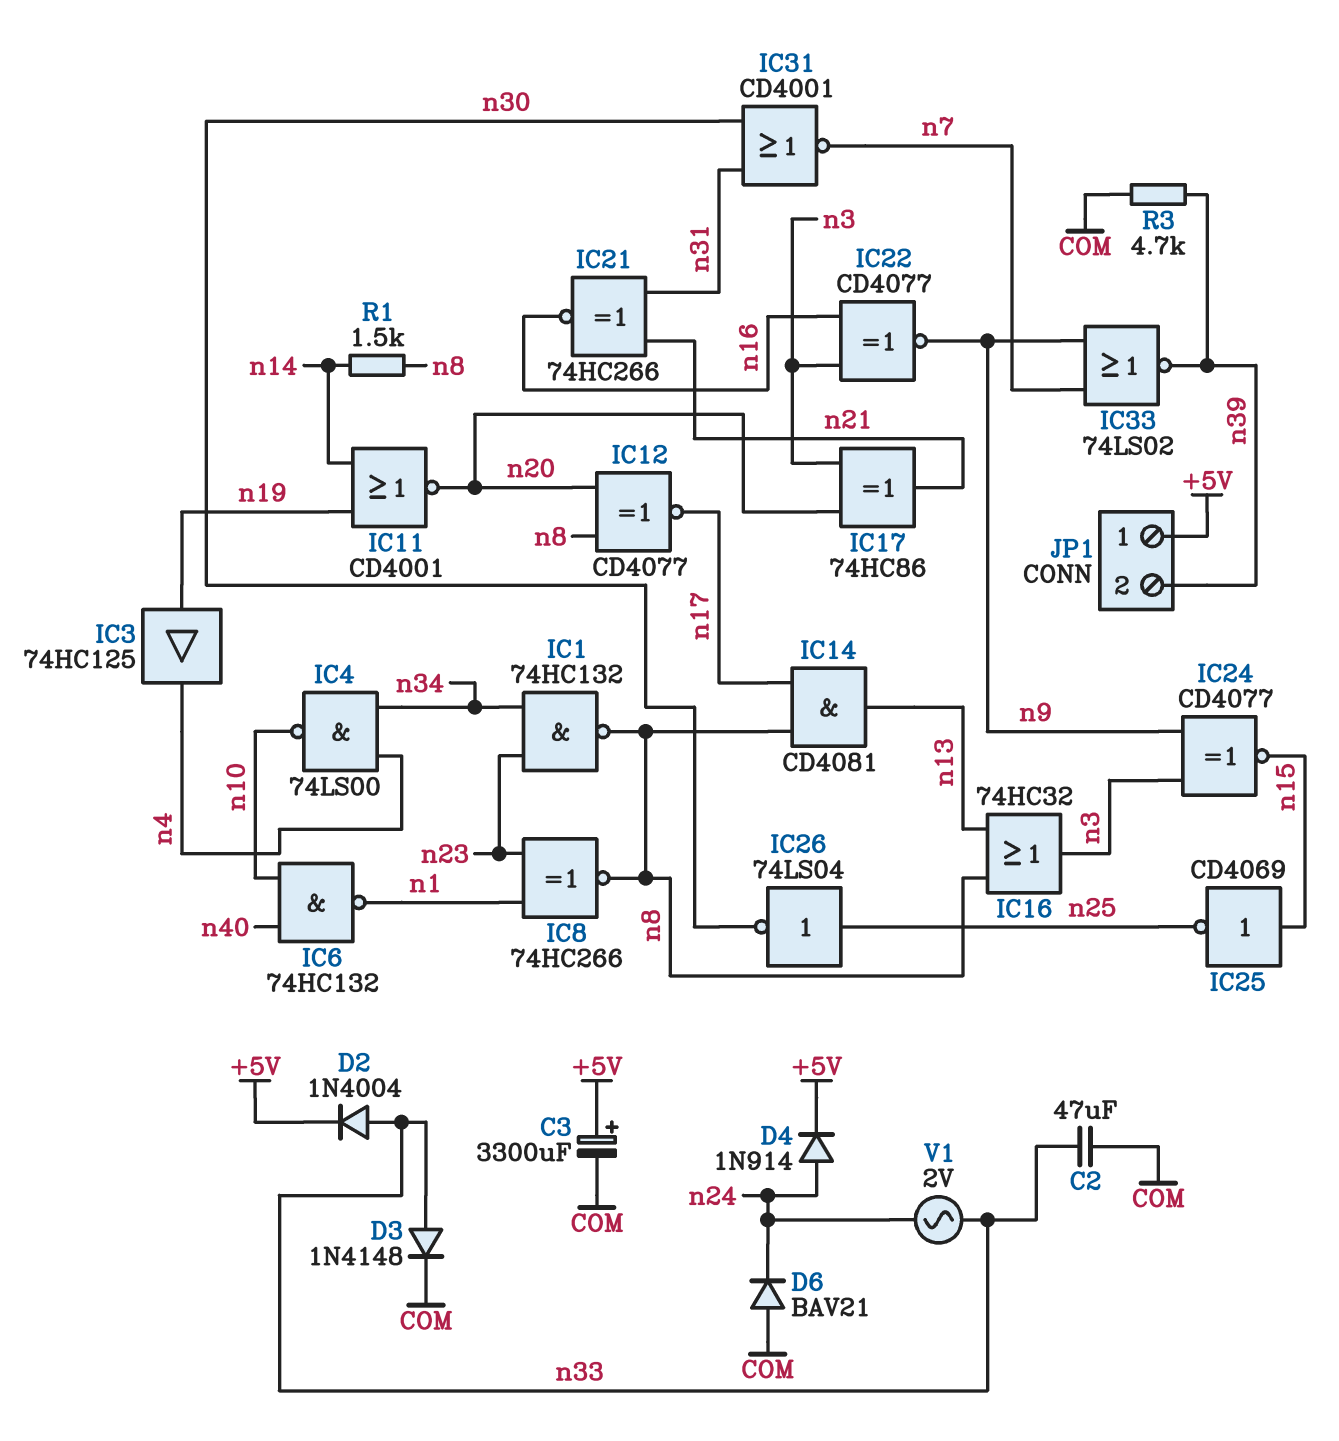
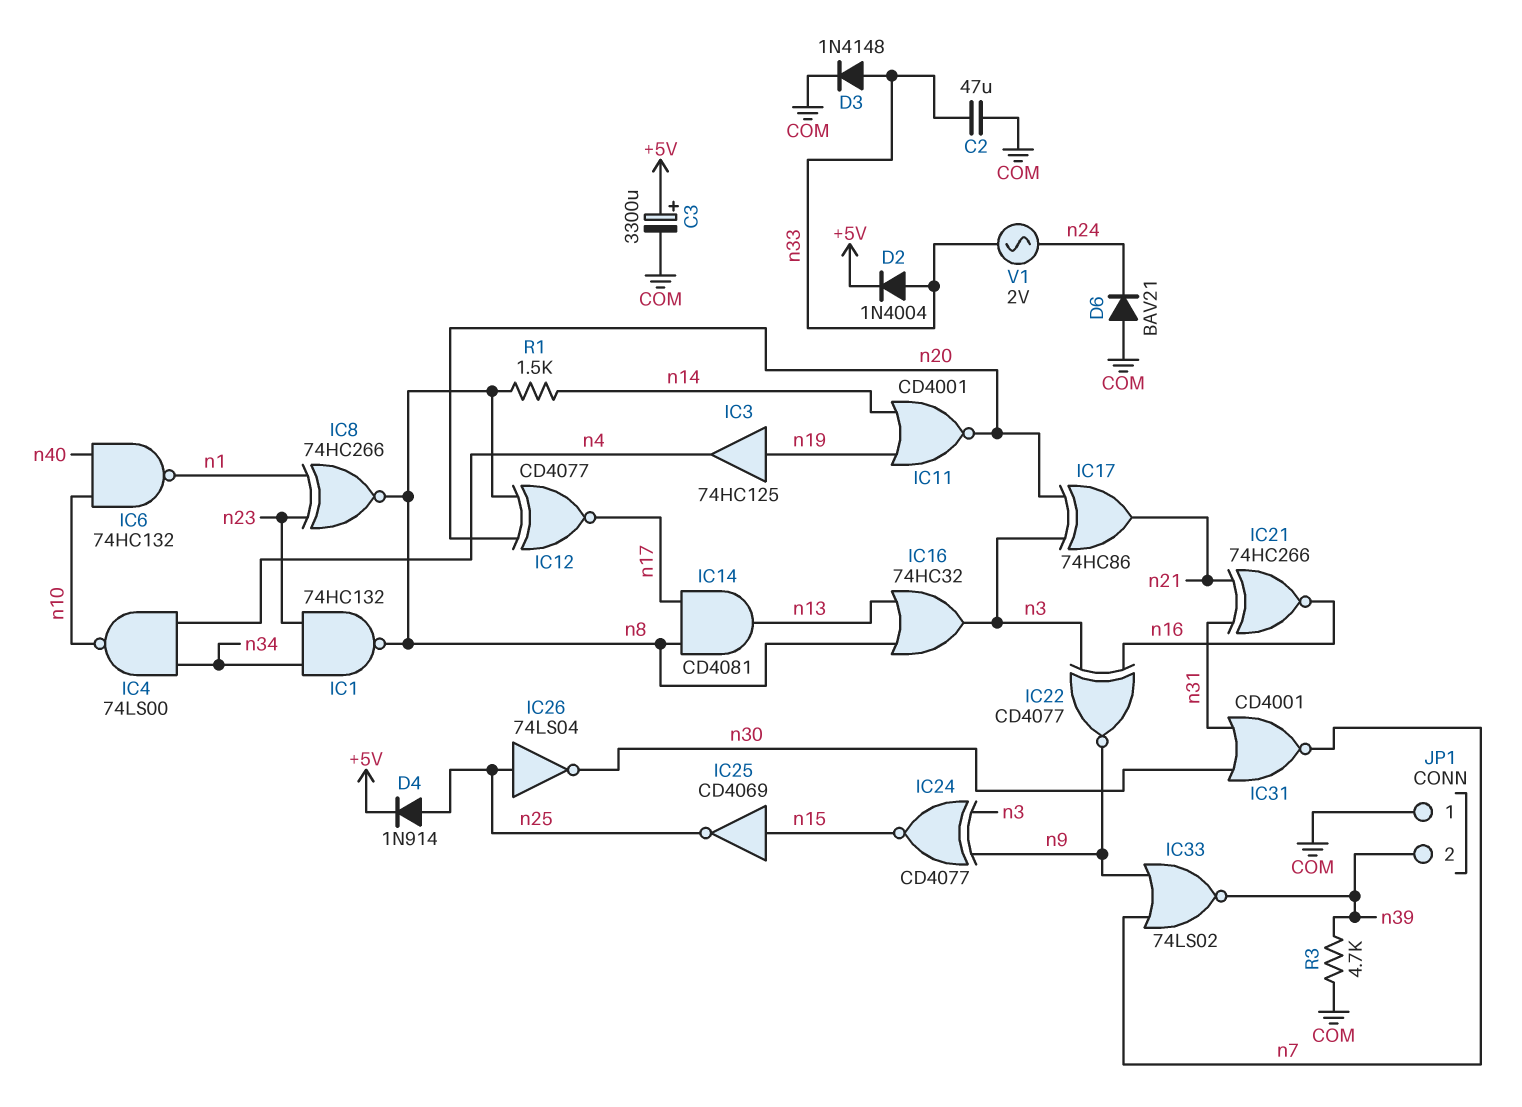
D4: diode 1N914 (A n24, K +5V) -> diode 1N914 (A n25, K +5V)
JP1 pin 1: +5V -> COM

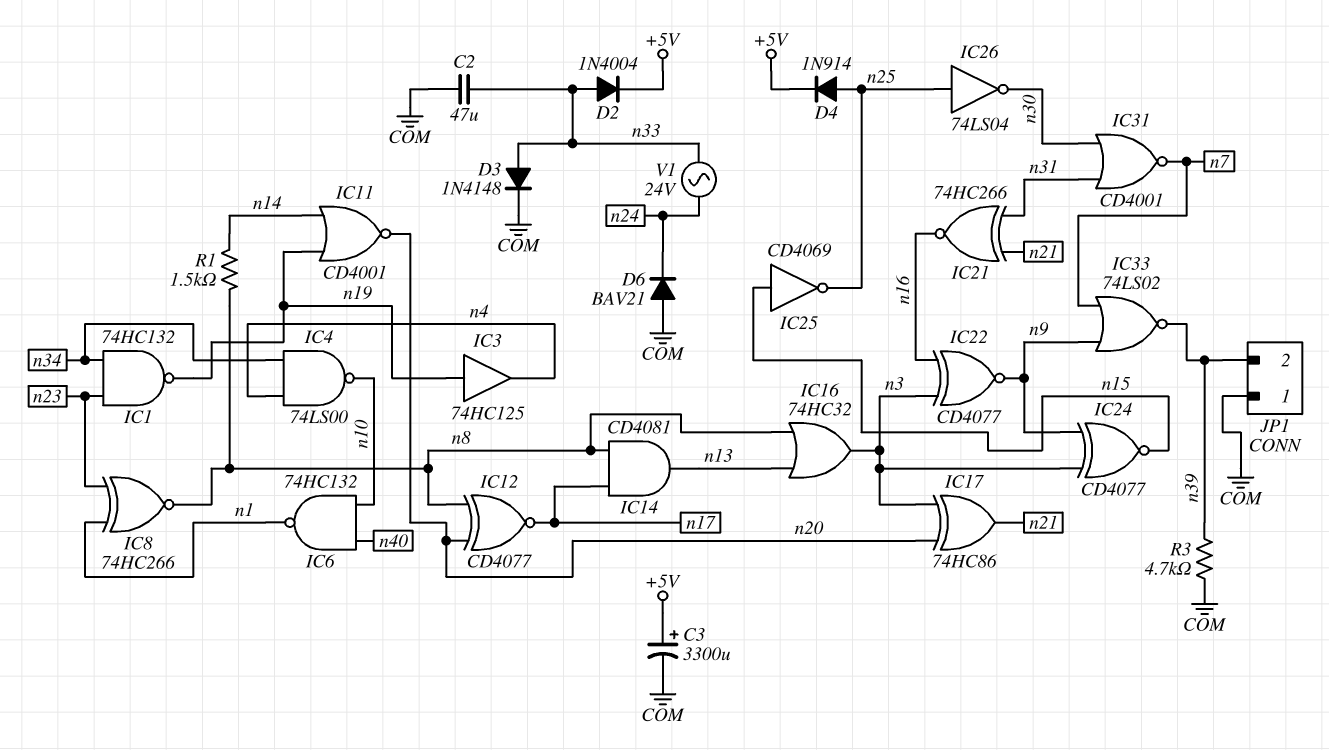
IC1: NAND 74HC132 (in n23, in n34, out n8) -> NAND 74HC132 (in n23, in n34, out n19)
V1: AC 2V (n24, n33) -> AC 24V (n24, n33)

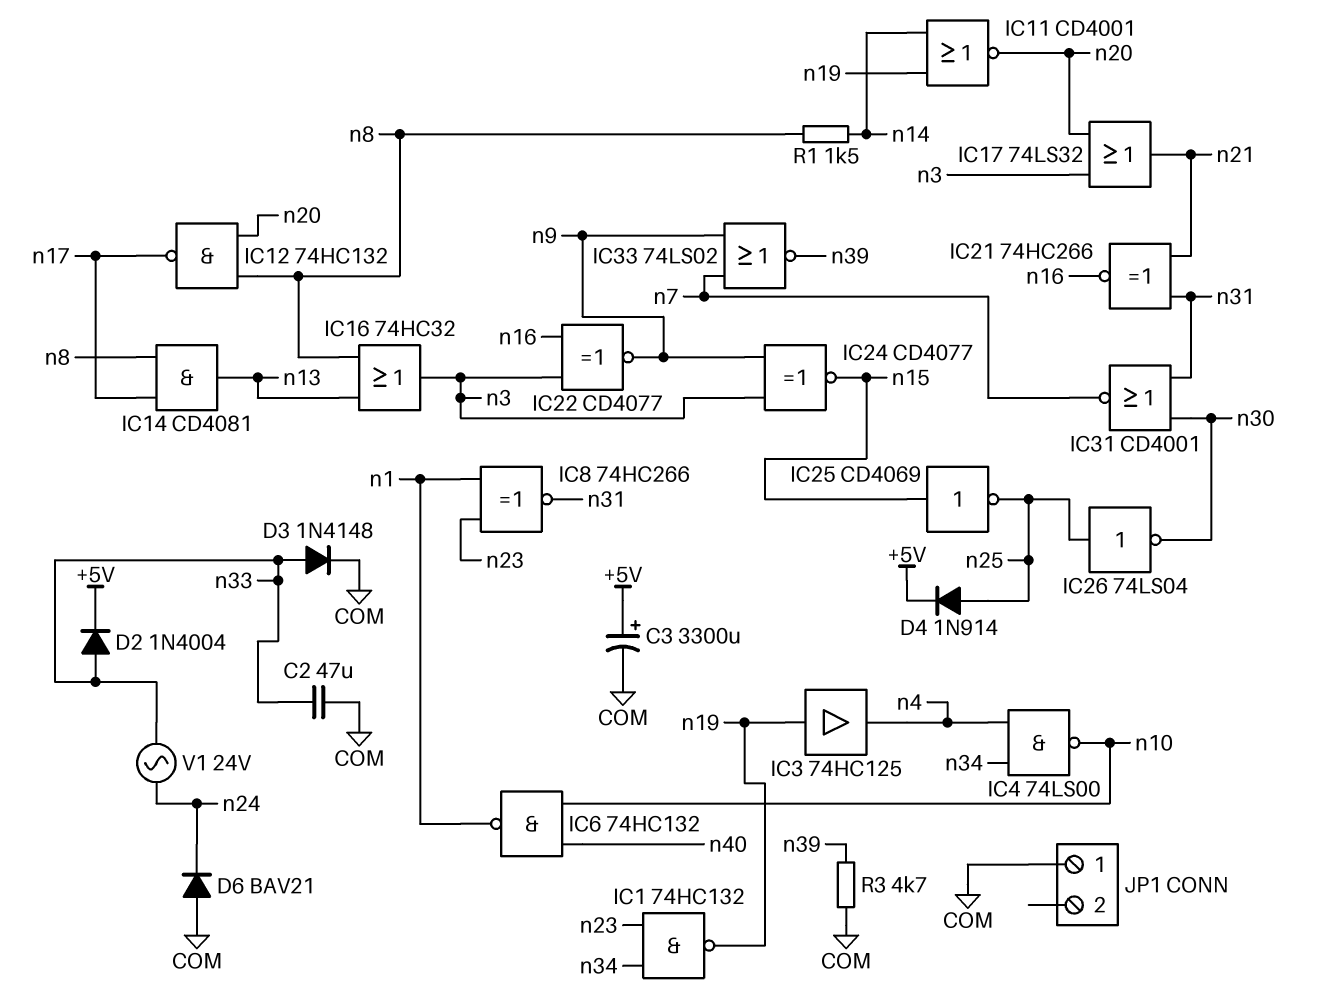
IC8: XNOR 74HC266 (in n1, in n23, out n8) -> XNOR 74HC266 (in n1, in n23, out n31)
IC12: XNOR CD4077 (in n8, in n20, out n17) -> NAND 74HC132 (in n8, in n20, out n17)
IC17: XOR 74HC86 (in n3, in n20, out n21) -> OR 74LS32 (in n3, in n20, out n21)
JP1 pin 2: n39 -> none

